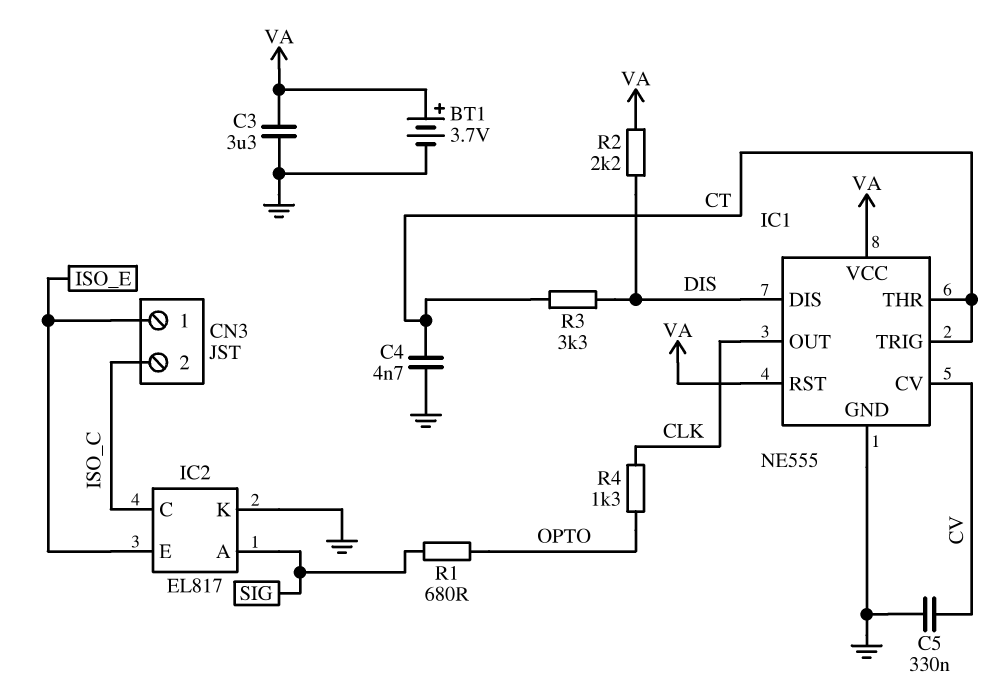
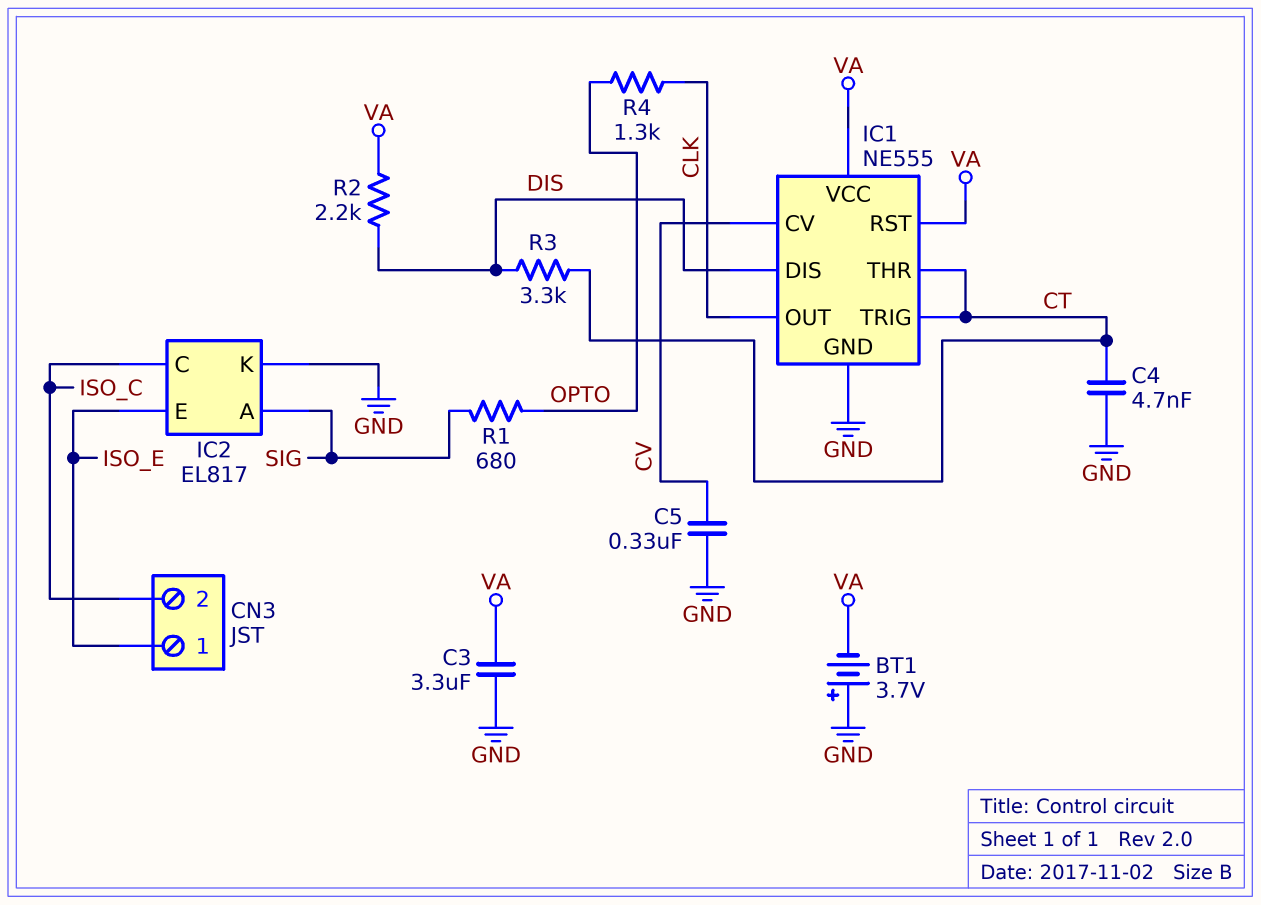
BT1: 3.7V (plus VA, minus GND) -> 3.7V (plus GND, minus VA)

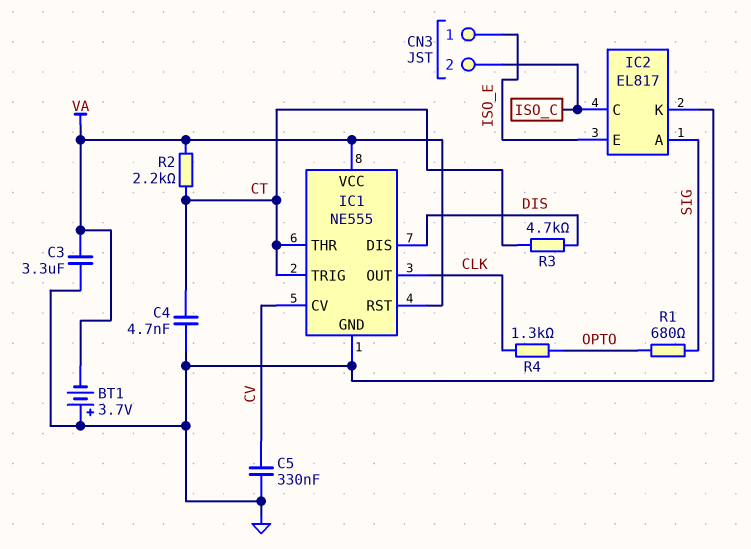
R2: 2.2k (DIS, VA) -> 2.2k (CT, VA)
R3: 3.3k (CT, DIS) -> 4.7k (CT, DIS)

